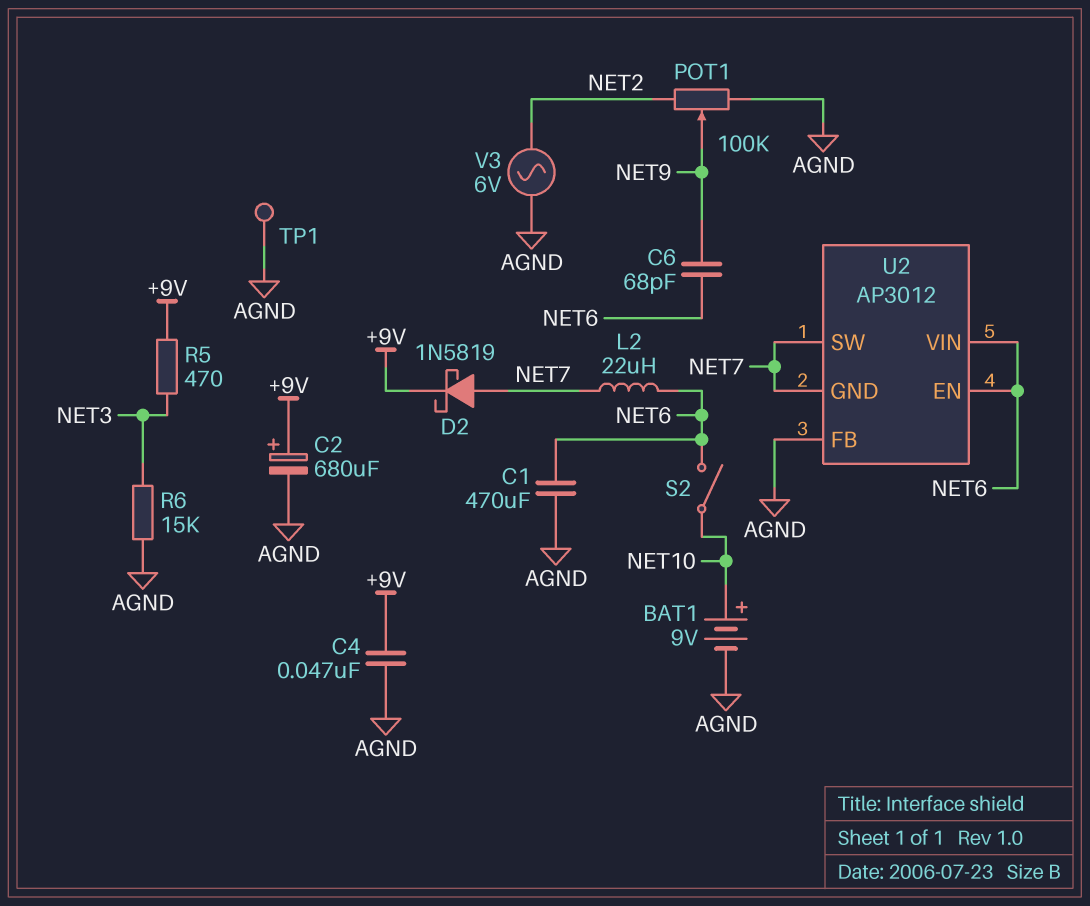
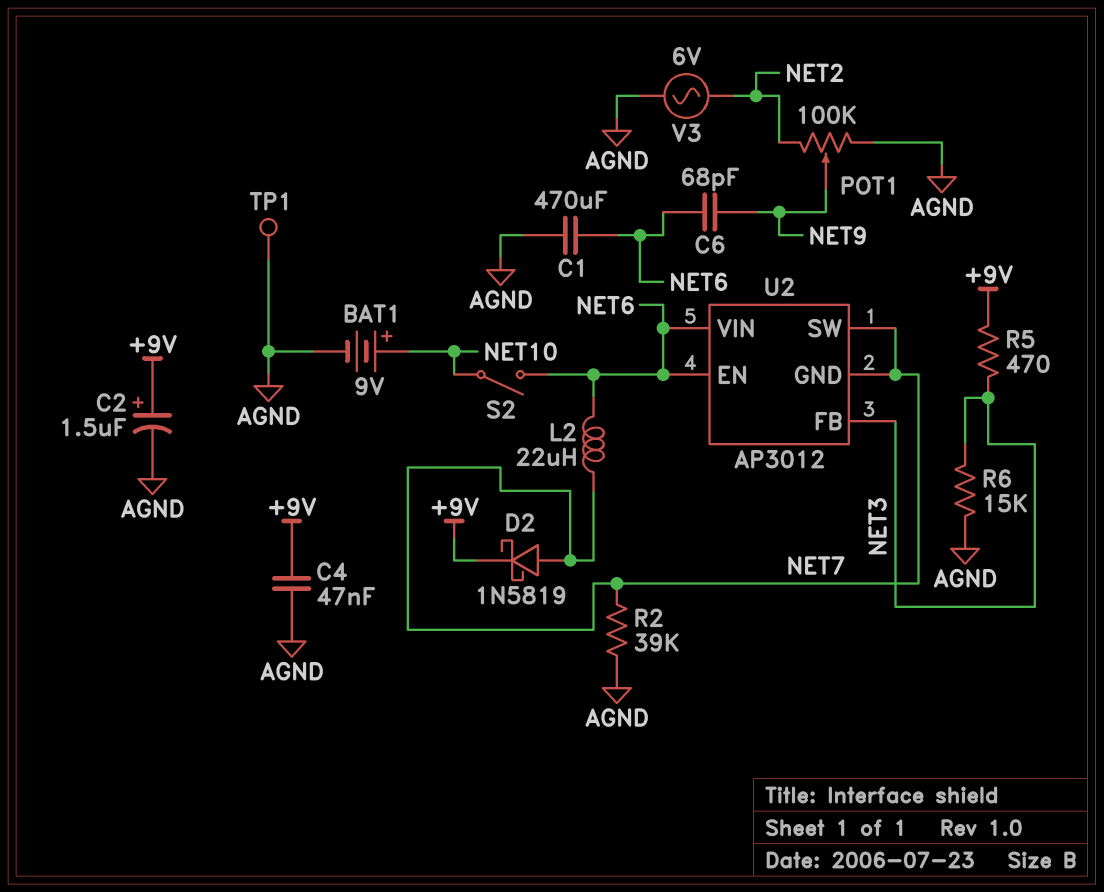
C2: 680uF (plus +9V, minus AGND) -> 1.5uF (plus +9V, minus AGND)
R2: none -> 39k (AGND, NET7)
U2 pin FB: AGND -> NET3

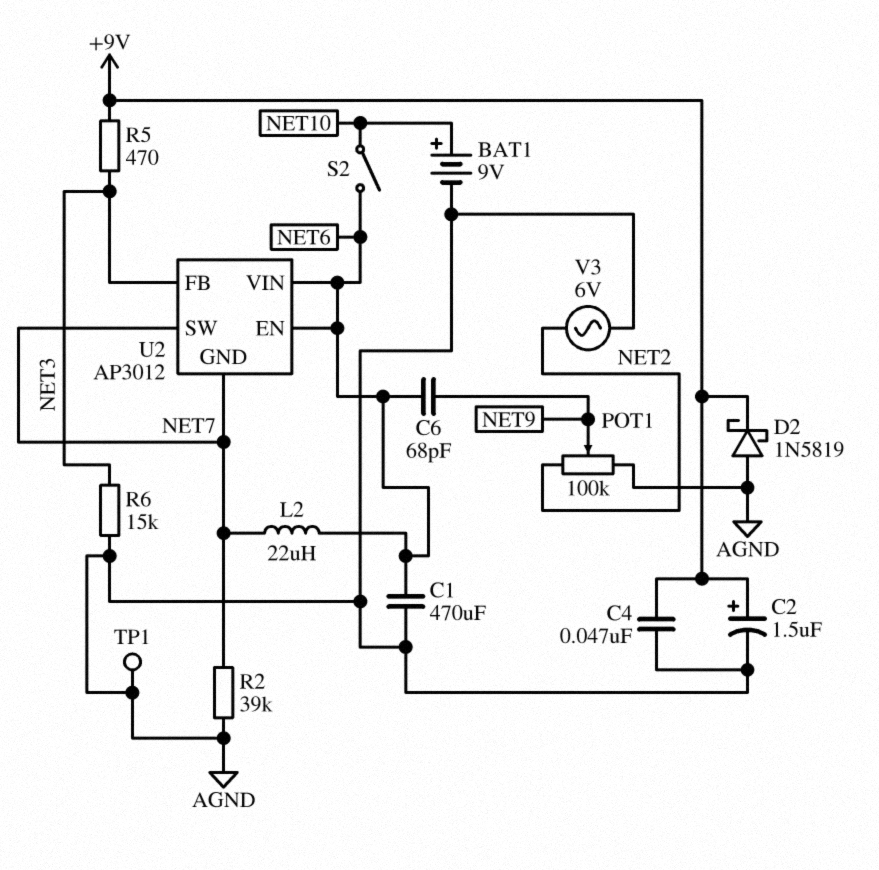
D2: schottky 1N5819 (A NET7, K +9V) -> schottky 1N5819 (A AGND, K +9V)

